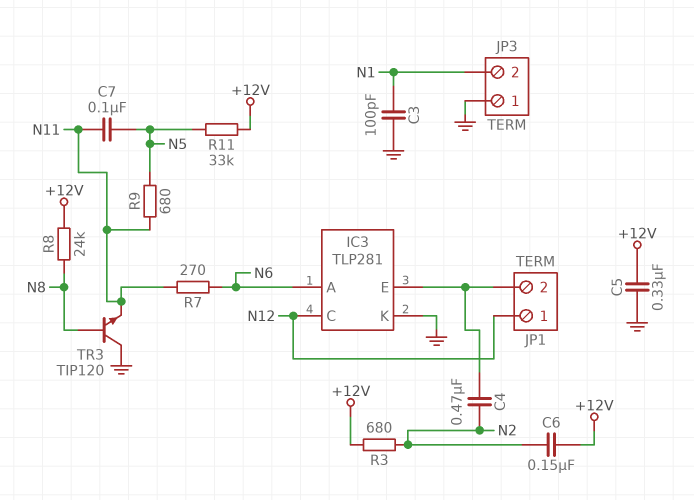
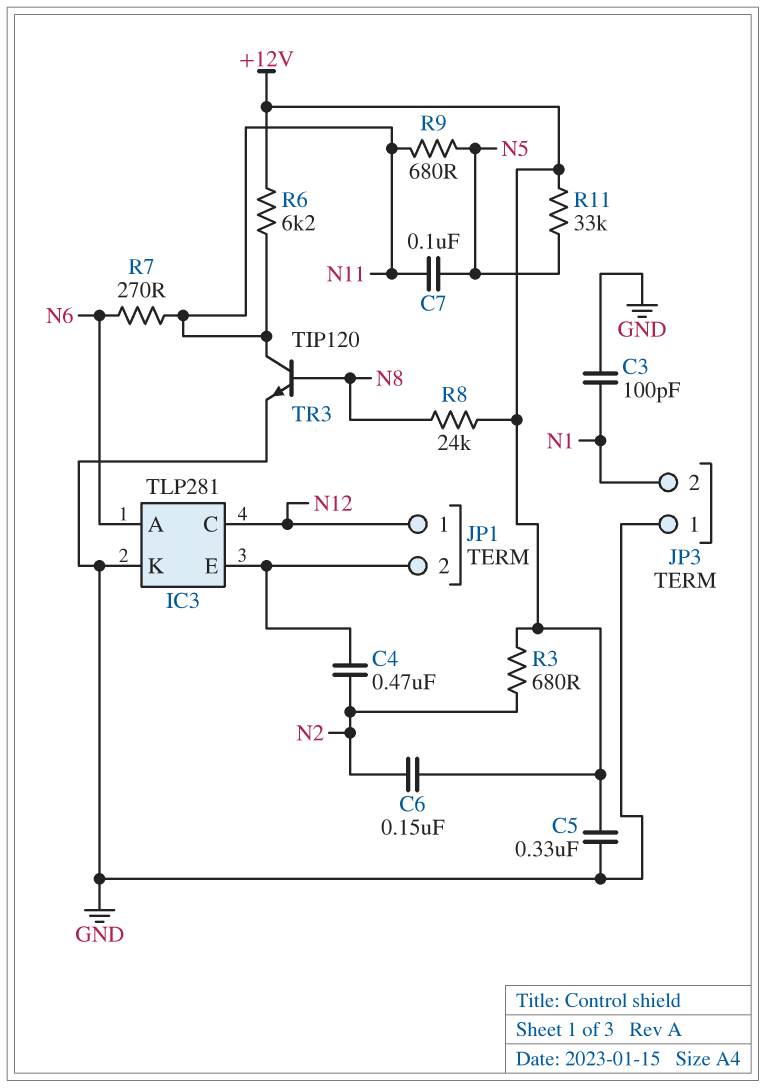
R6: none -> 6.2k (+12V, N11)
TR3: NPN TIP120 (B N8, C GND, E N11) -> NPN TIP120 (B N8, C N11, E GND)

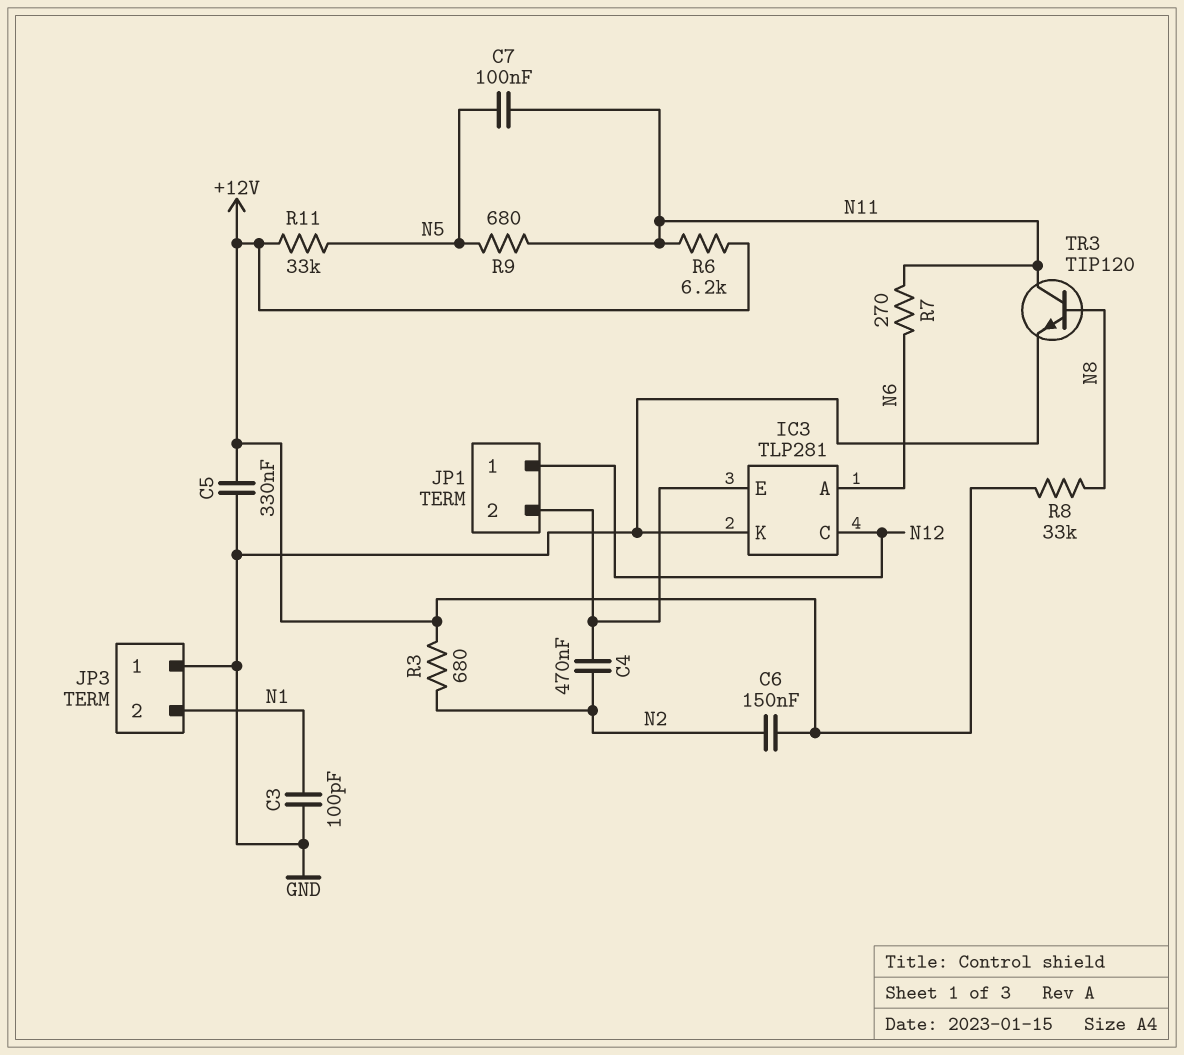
R8: 24k (+12V, N8) -> 33k (+12V, N8)

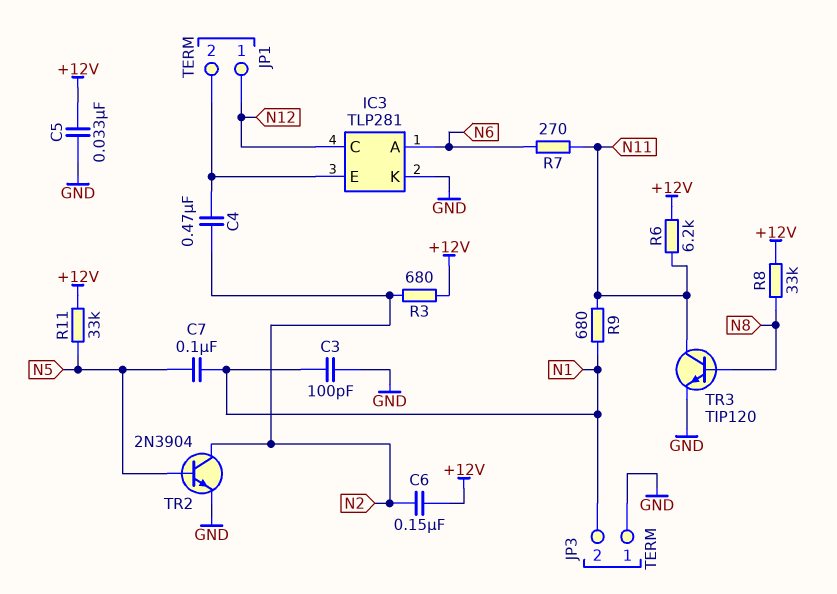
C5: 330nF (+12V, GND) -> 33nF (+12V, GND)
C7: 100nF (N5, N11) -> 100nF (N1, N5)
R9: 680 (N5, N11) -> 680 (N1, N11)
TR2: none -> NPN 2N3904 (B N5, C N2, E GND)

